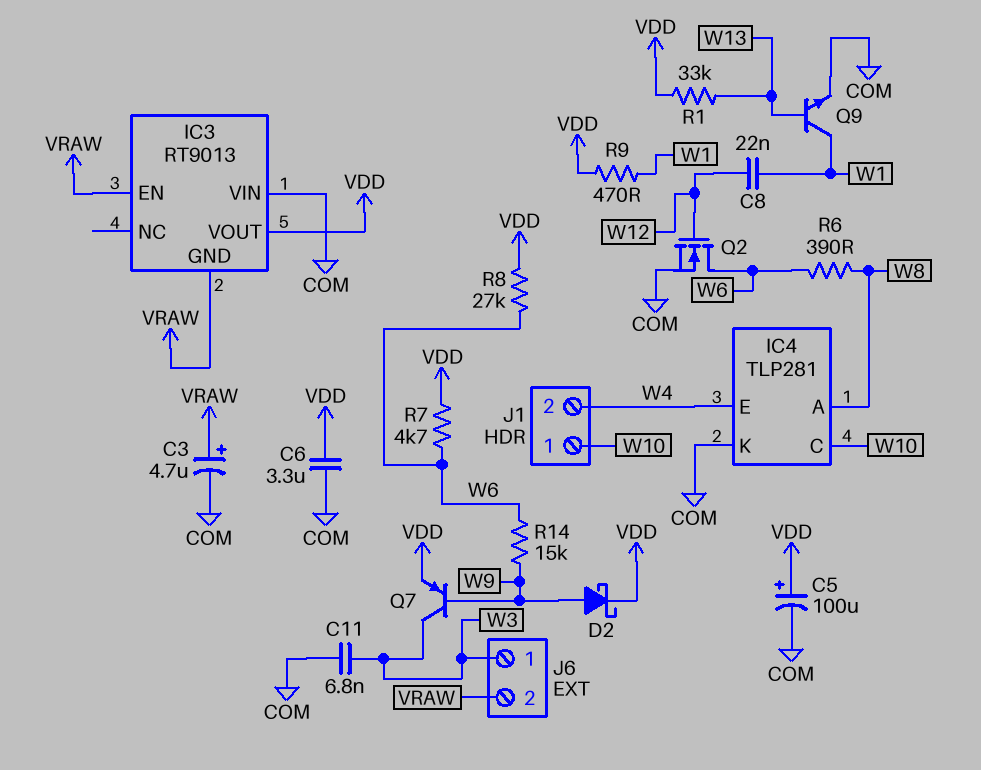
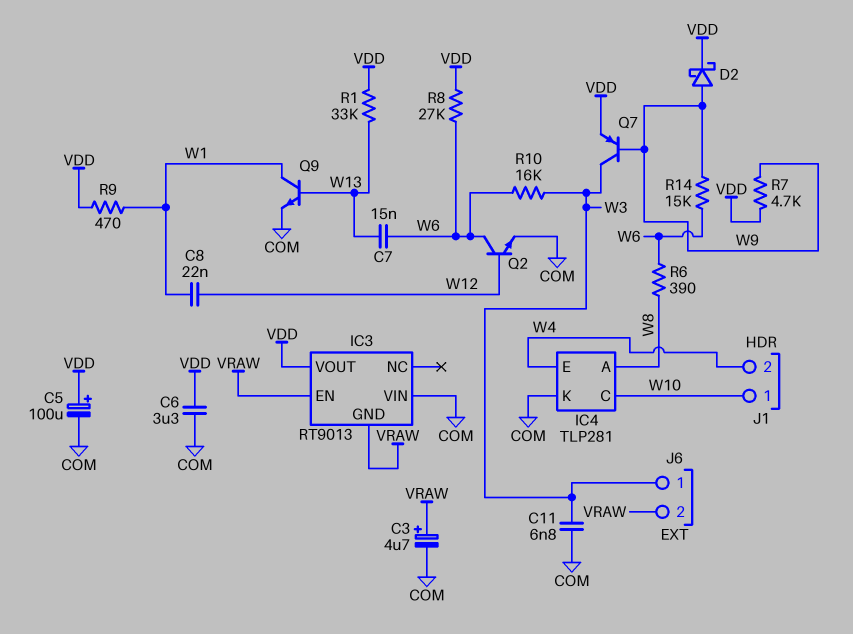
C7: none -> 15nF (W6, W13)
Q2: NMOS (G W12, D W6, S COM) -> NPN (B W12, C W6, E COM)
R7: 4.7k (VDD, W6) -> 4.7k (VDD, W9)
R10: none -> 16k (W3, W6)

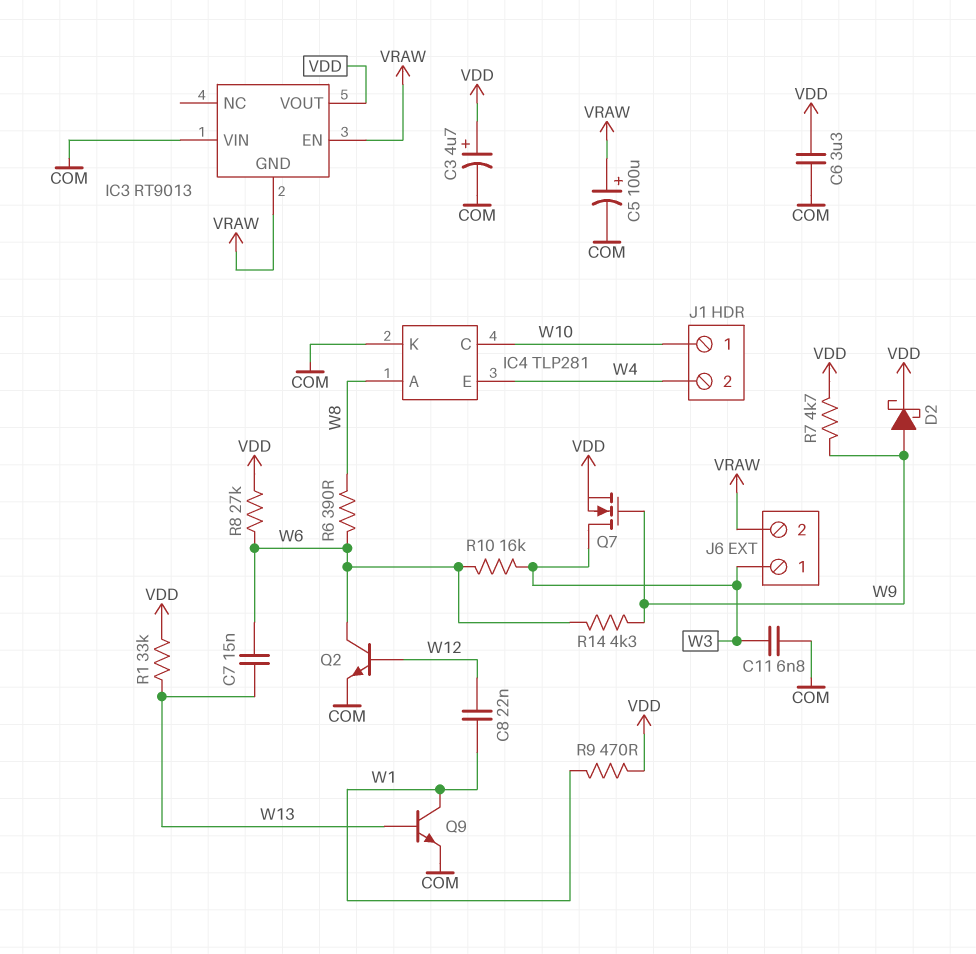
C3: 4.7uF (plus VRAW, minus COM) -> 4.7uF (plus VDD, minus COM)
C5: 100uF (plus VDD, minus COM) -> 100uF (plus VRAW, minus COM)
Q7: PNP (B W9, C W3, E VDD) -> NMOS (G W9, D W3, S VDD)
R14: 15k (W6, W9) -> 4.3k (W6, W9)

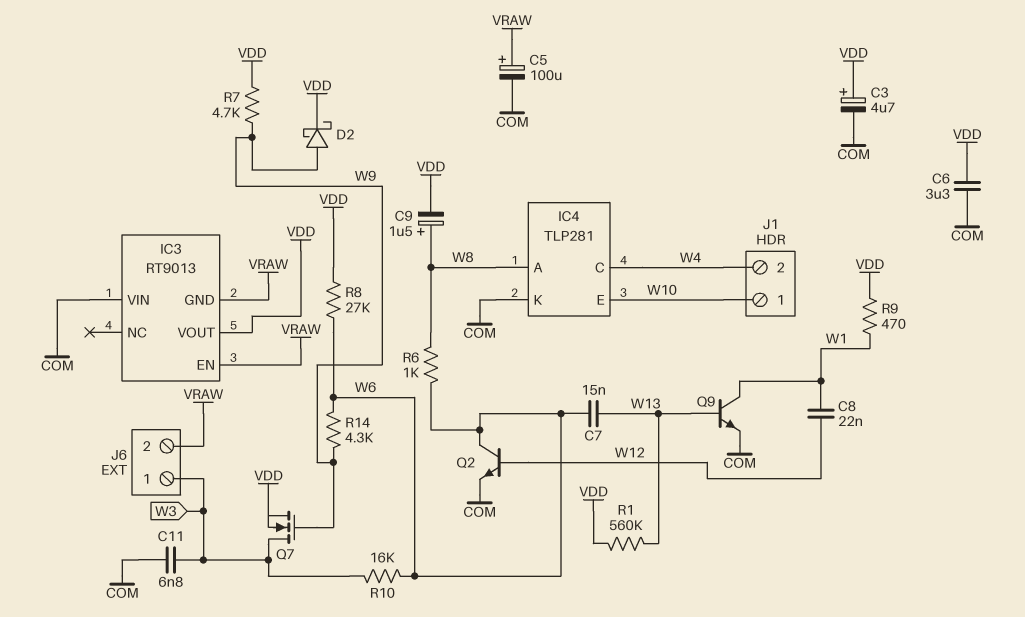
C9: none -> 1.5uF (plus W8, minus VDD)
IC4 pin C: W10 -> W4
IC4 pin E: W4 -> W10
R1: 33k (VDD, W13) -> 560k (VDD, W13)
R6: 390 (W6, W8) -> 1k (W6, W8)

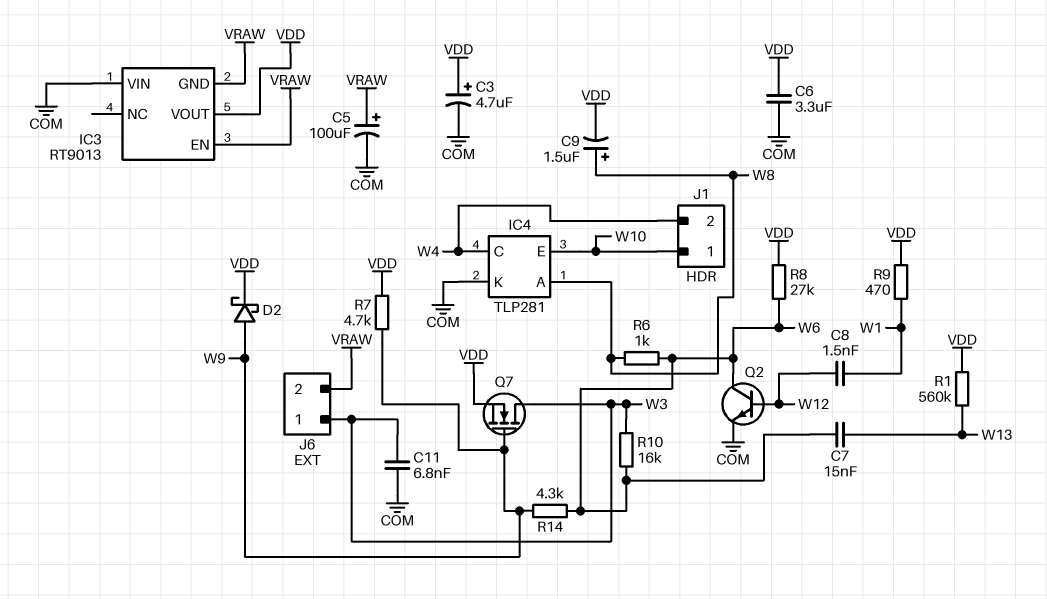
C8: 22nF (W1, W12) -> 1.5nF (W1, W12)
Q9: NPN (B W13, C W1, E COM) -> none

